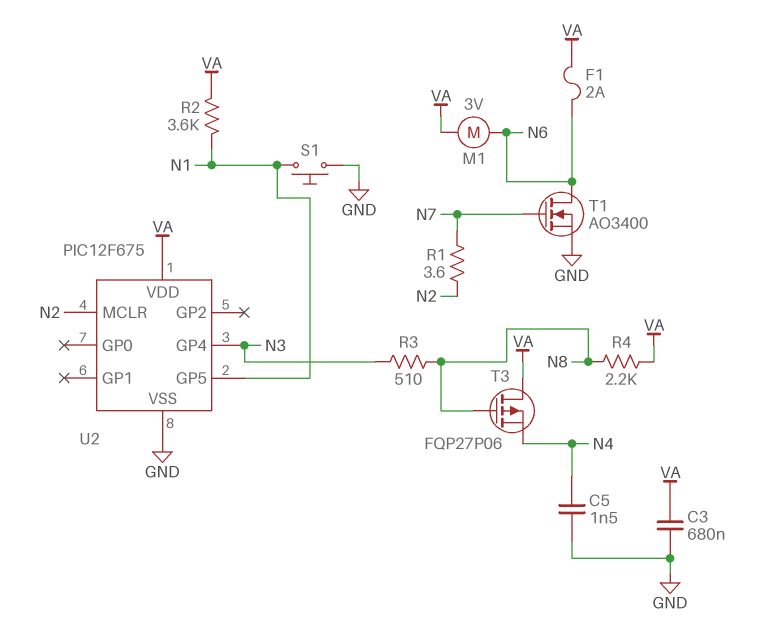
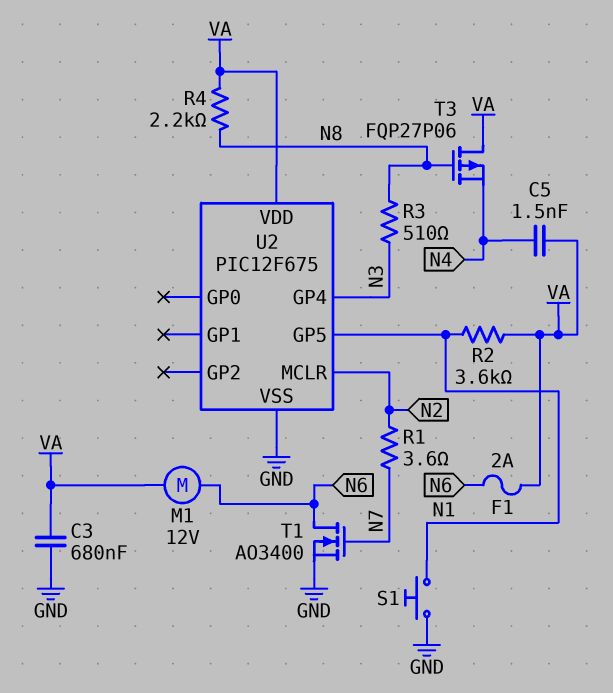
C5: 1.5nF (GND, N4) -> 1.5nF (N4, VA)
M1: motor 3V (N6, VA) -> motor 12V (N6, VA)

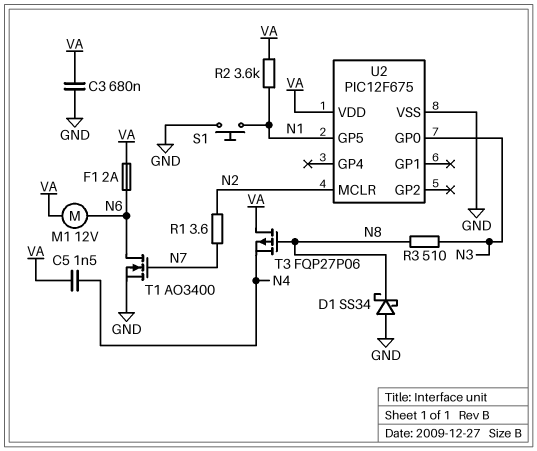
D1: none -> schottky SS34 (A GND, K N8)
R4: 2.2k (N8, VA) -> none
U2 pin GP0: none -> N3
U2 pin GP4: N3 -> none

